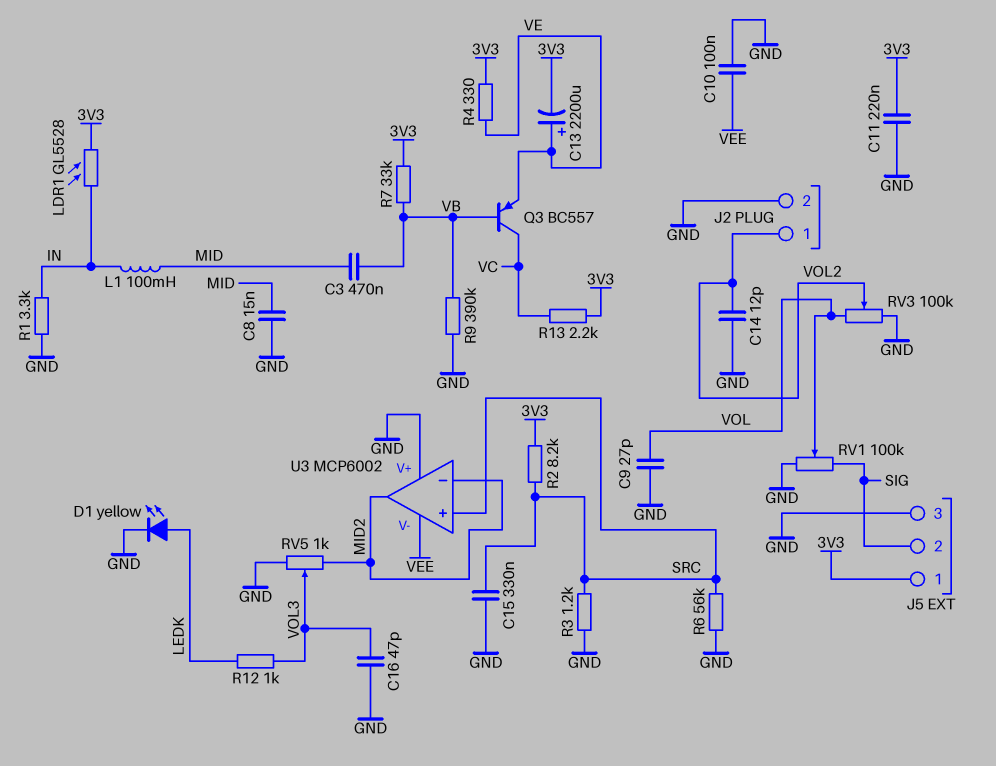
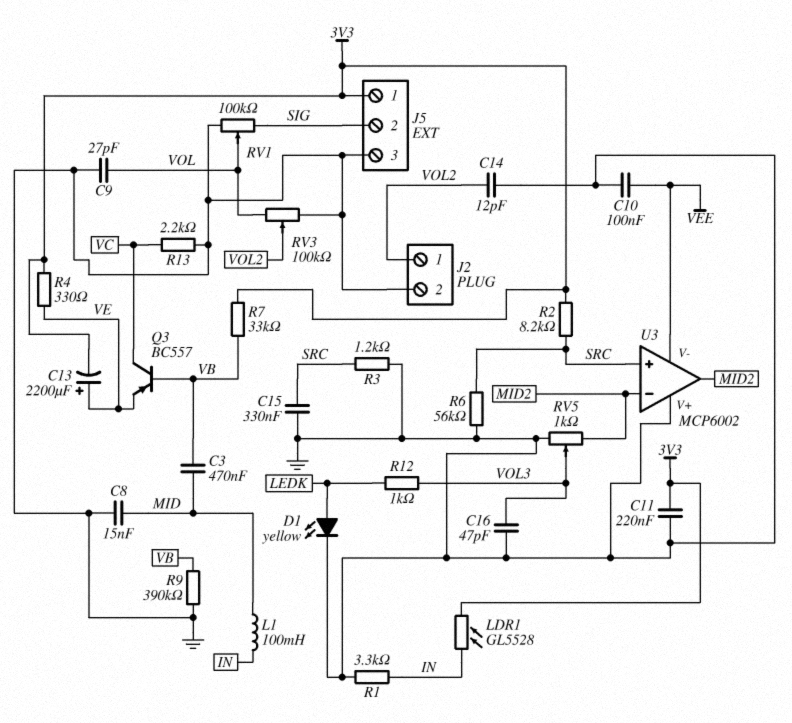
R13: 2.2k (3V3, VC) -> 2.2k (GND, VC)

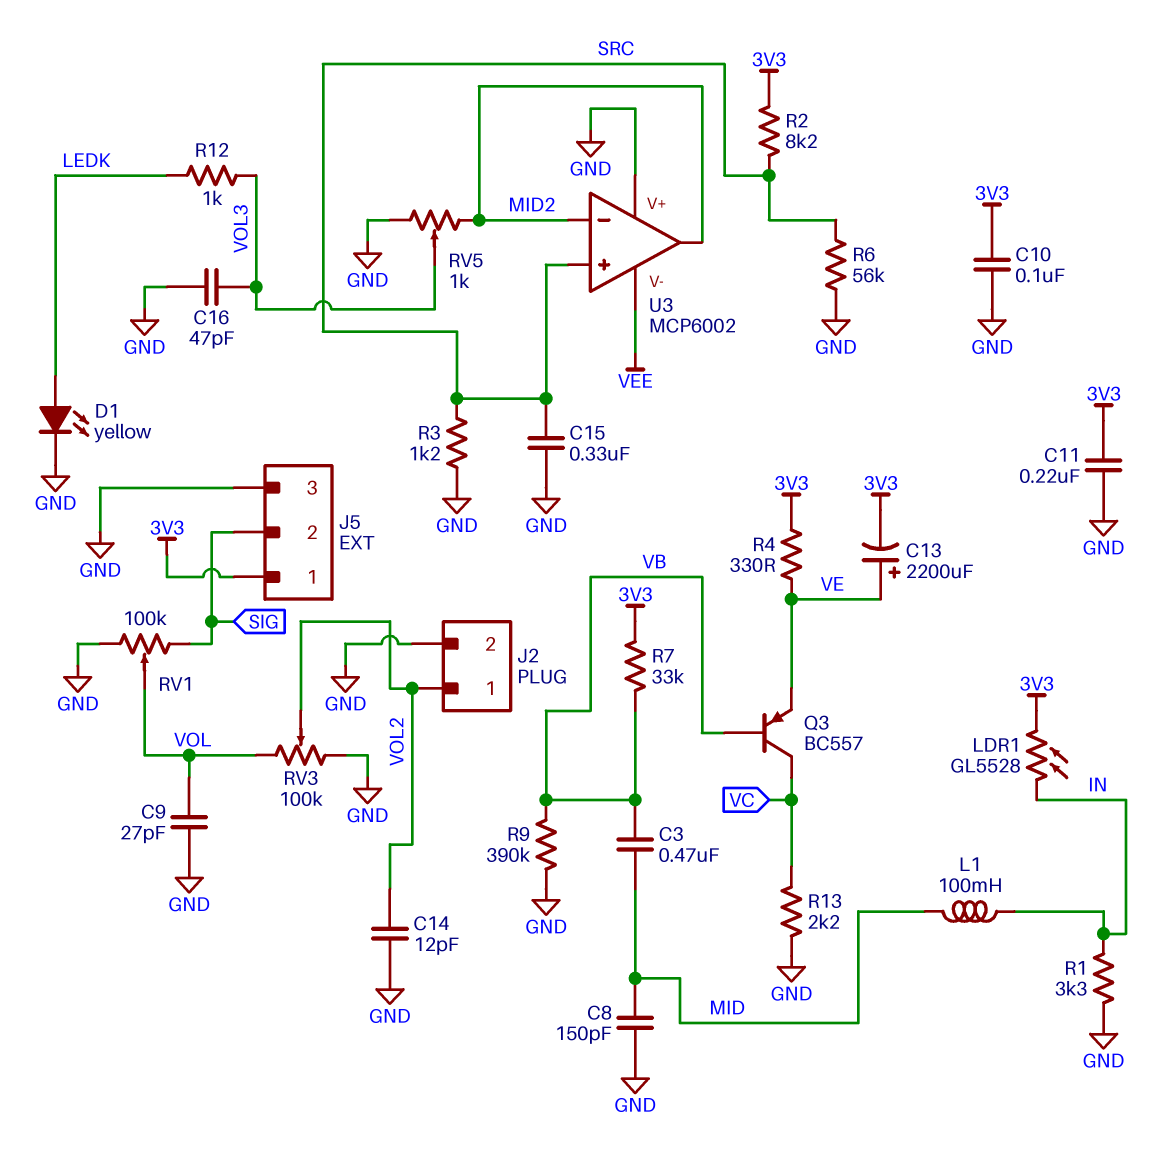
C8: 15nF (GND, MID) -> 150pF (GND, MID)
C10: 100nF (GND, VEE) -> 100nF (3V3, GND)

